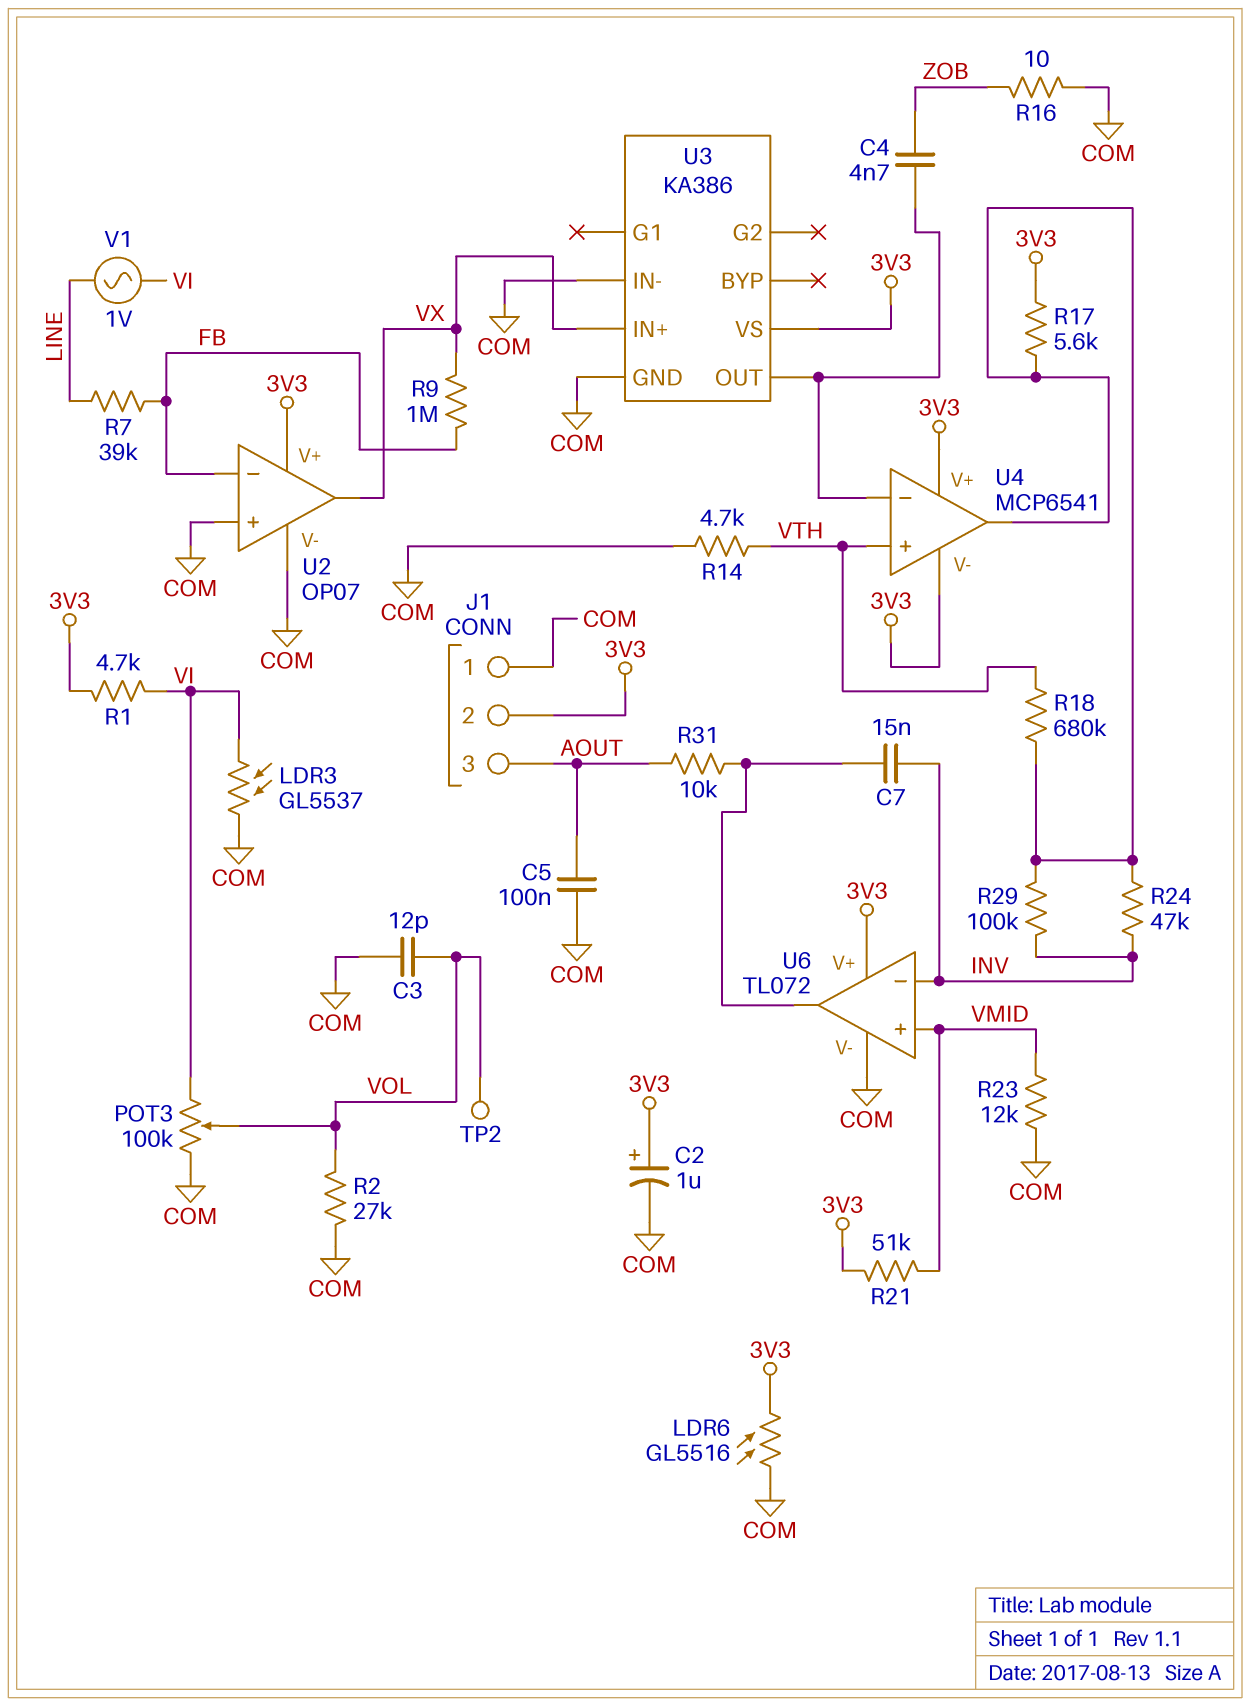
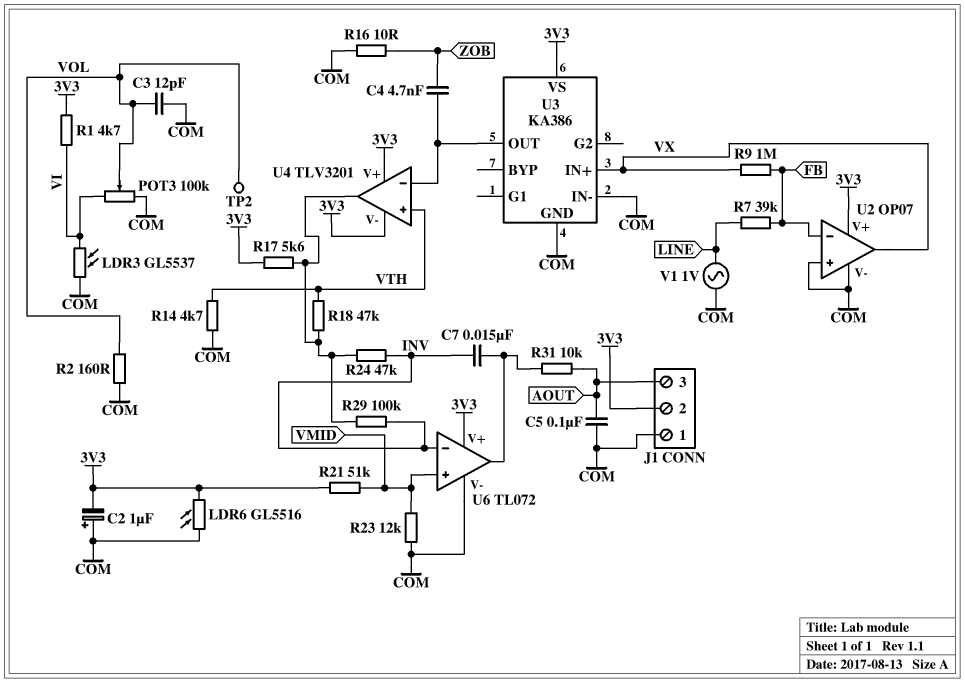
C2: 1uF (plus 3V3, minus COM) -> 1uF (plus COM, minus 3V3)
R2: 27k (COM, VOL) -> 160 (COM, VOL)
R18: 680k (U4/out, VTH) -> 47k (U4/out, VTH)
U4: MCP6541 -> TLV3201
V1: AC 1V (LINE, VI) -> AC 1V (COM, LINE)

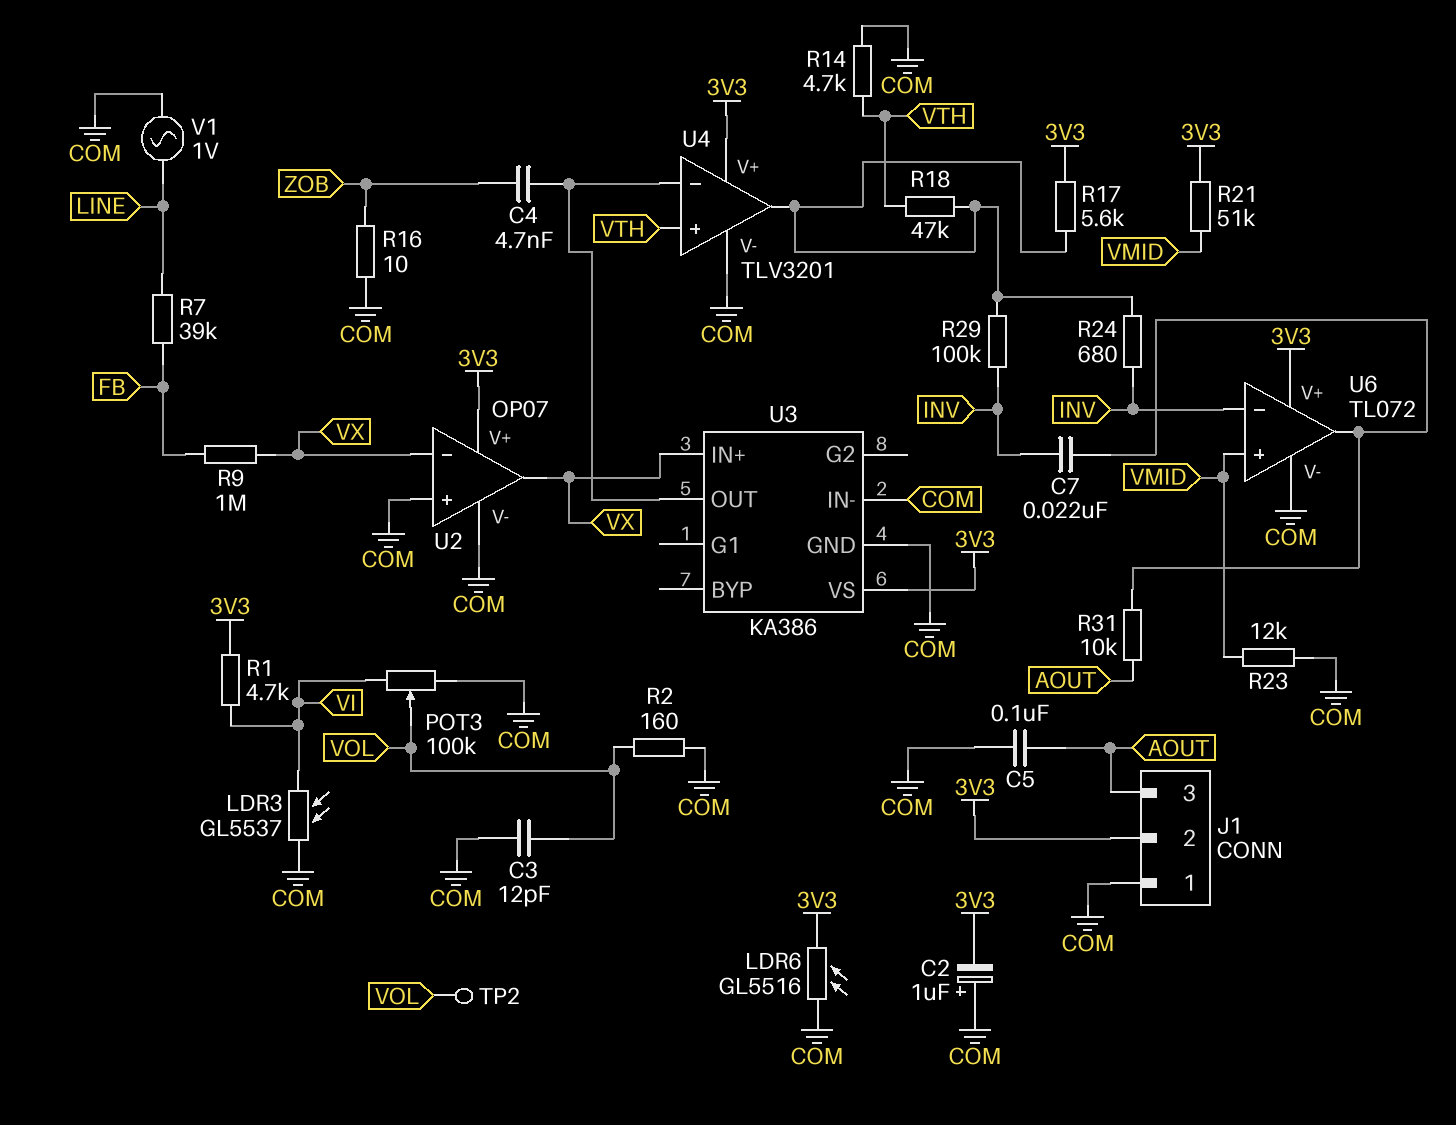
C7: 15nF (INV, U6/out) -> 22nF (INV, U6/out)
R24: 47k (INV, U4/out) -> 680 (INV, U4/out)
U2 pin in-: FB -> VX
U4 pin V-: 3V3 -> COM

